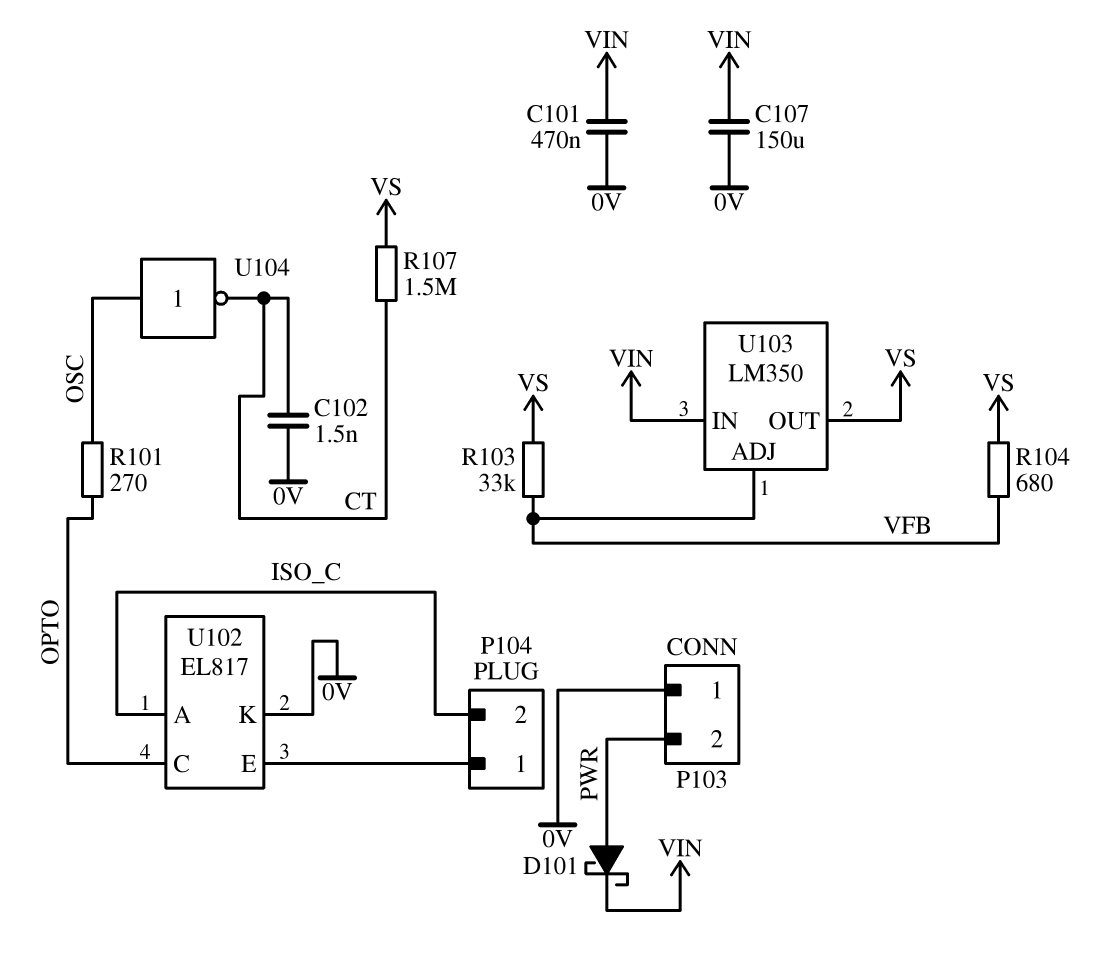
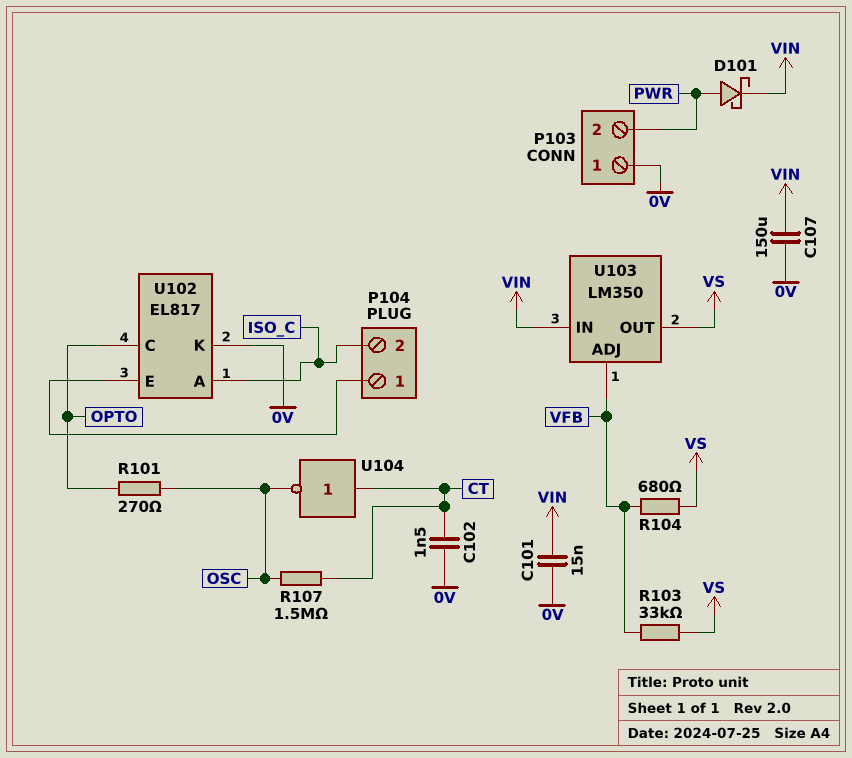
C101: 470nF (0V, VIN) -> 15nF (0V, VIN)
R107: 1.5M (CT, VS) -> 1.5M (CT, OSC)
U104: NOT (in OSC, out CT) -> NOT (in CT, out OSC)

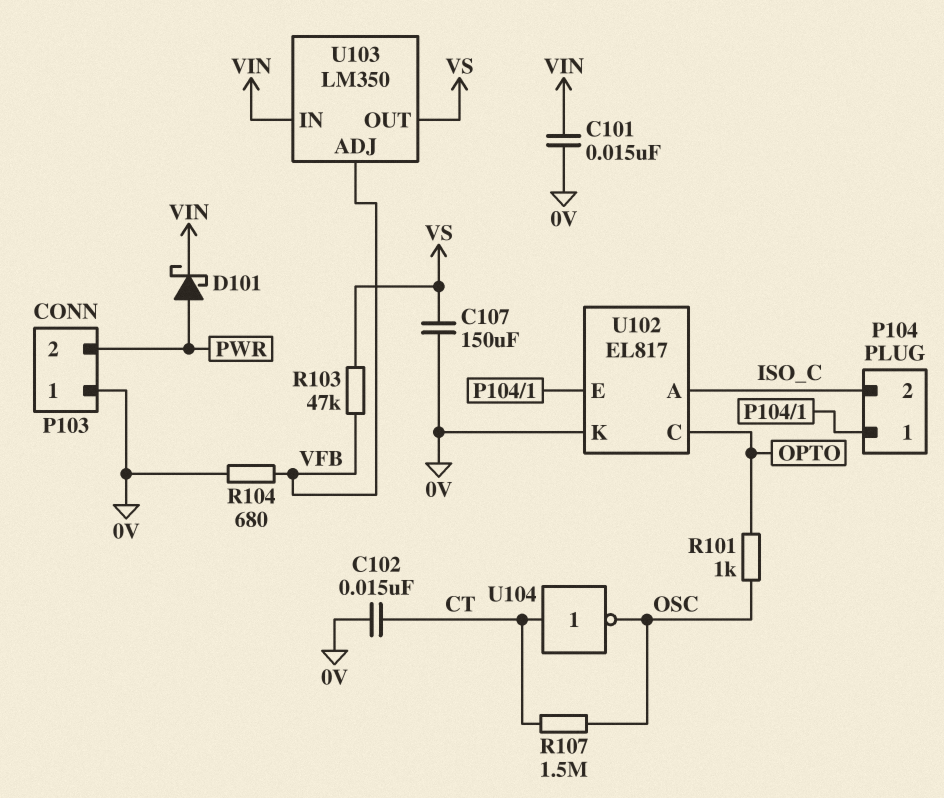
C102: 1.5nF (0V, CT) -> 15nF (0V, CT)
C107: 150uF (0V, VIN) -> 150uF (0V, VS)
R101: 270 (OPTO, OSC) -> 1k (OPTO, OSC)
R103: 33k (VFB, VS) -> 47k (VFB, VS)
R104: 680 (VFB, VS) -> 680 (0V, VFB)

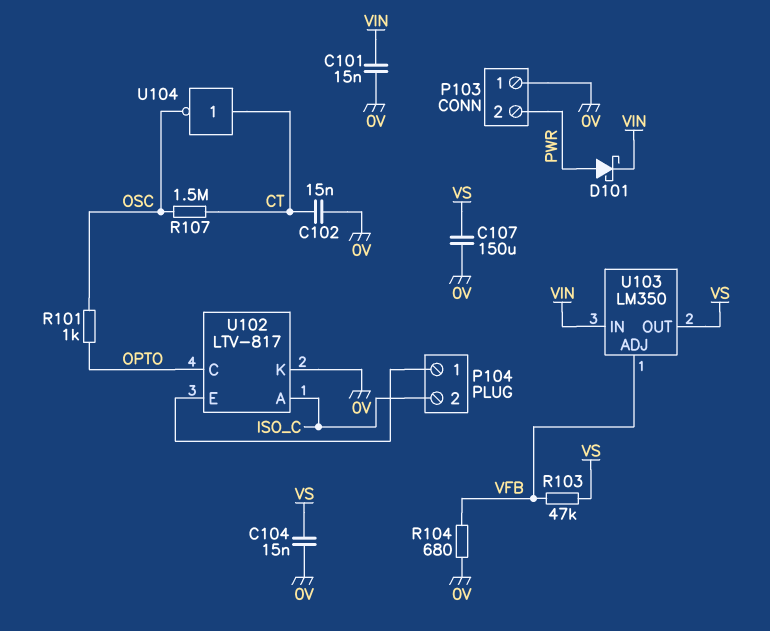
C104: none -> 15nF (0V, VS)
U102: EL817 -> LTV-817

